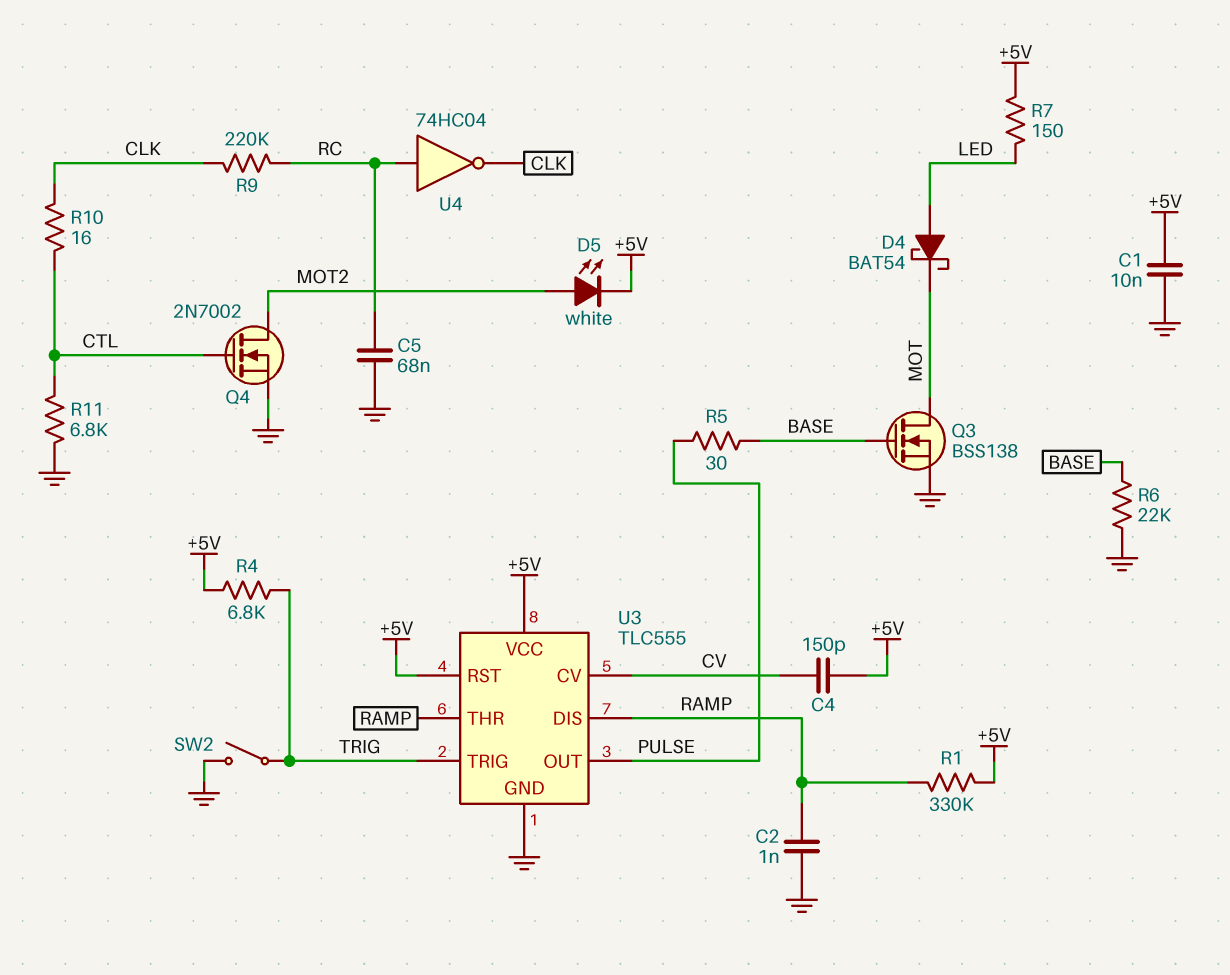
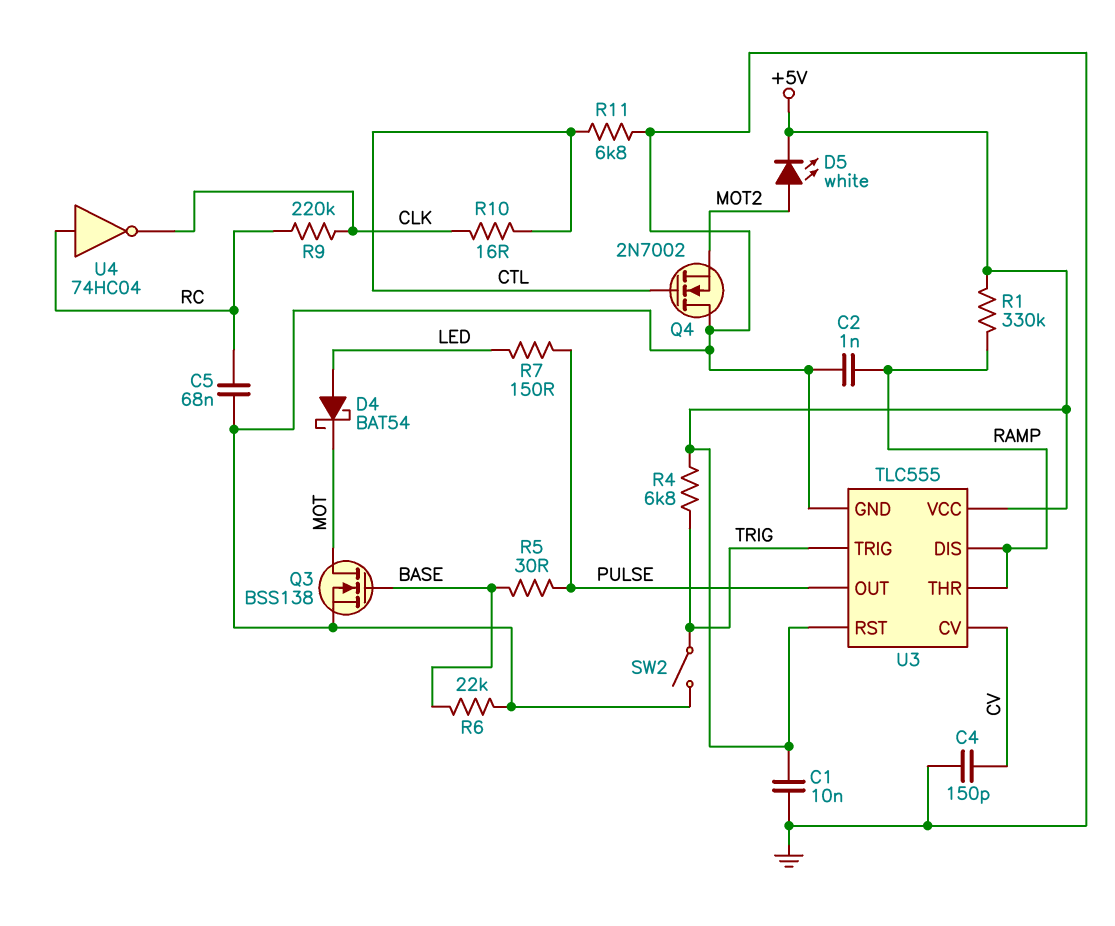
C4: 150pF (+5V, CV) -> 150pF (CV, GND)
Q4: NMOS 2N7002 (G CTL, D MOT2, S GND) -> NMOS 2N7002 (G CTL, D GND, S MOT2)
R7: 150 (+5V, LED) -> 150 (LED, PULSE)

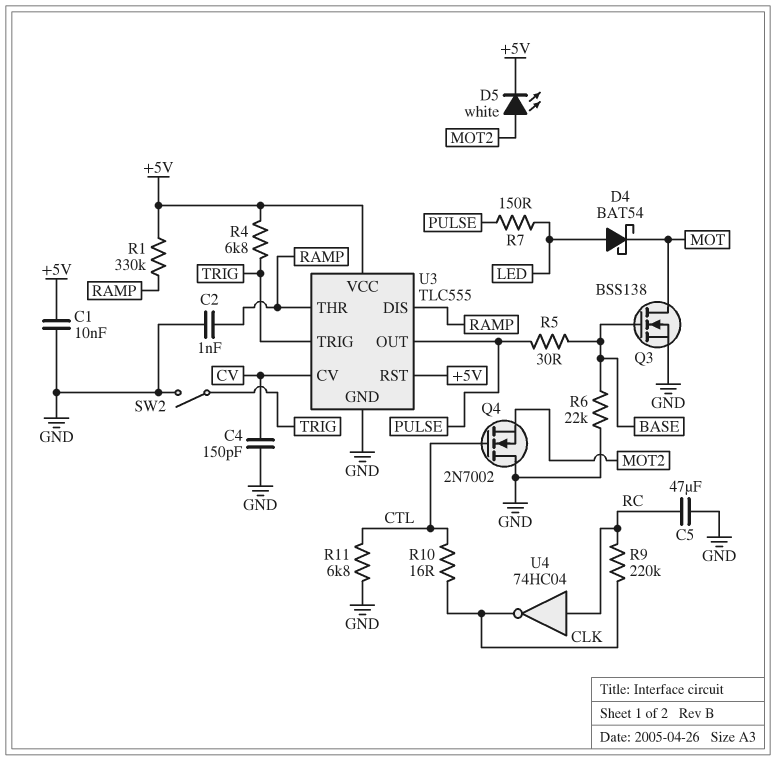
C5: 68nF (GND, RC) -> 47uF (GND, RC)

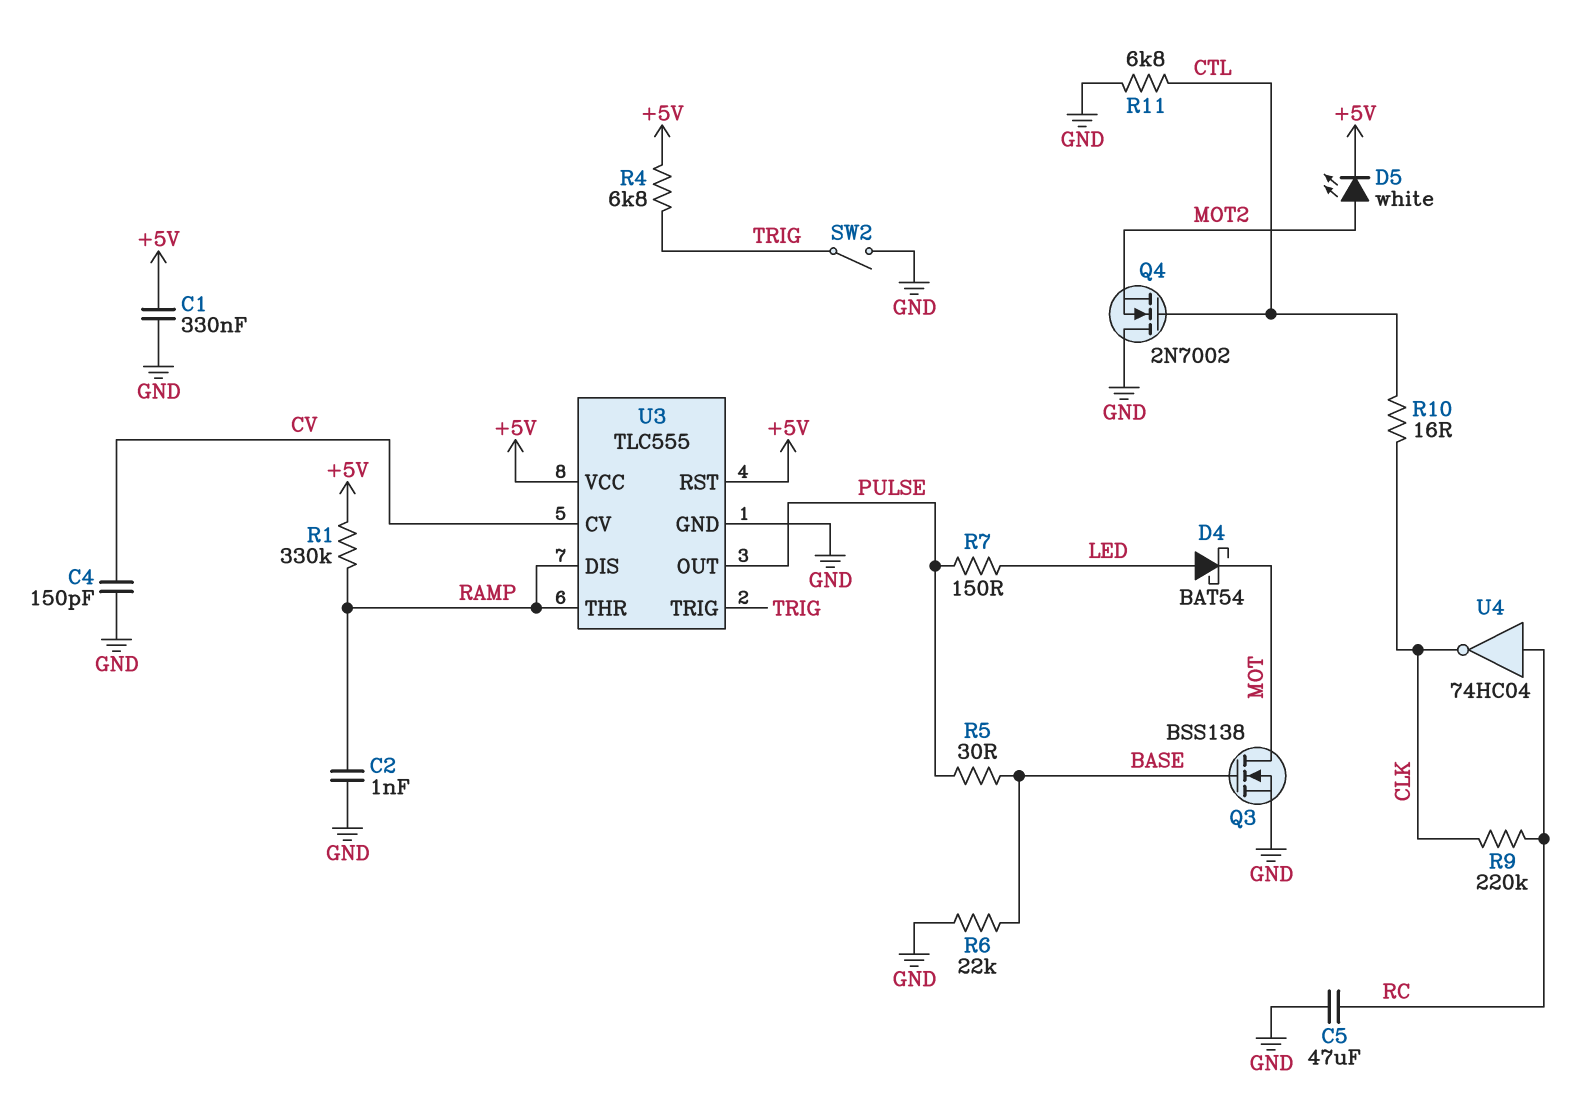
C1: 10nF (+5V, GND) -> 330nF (+5V, GND)

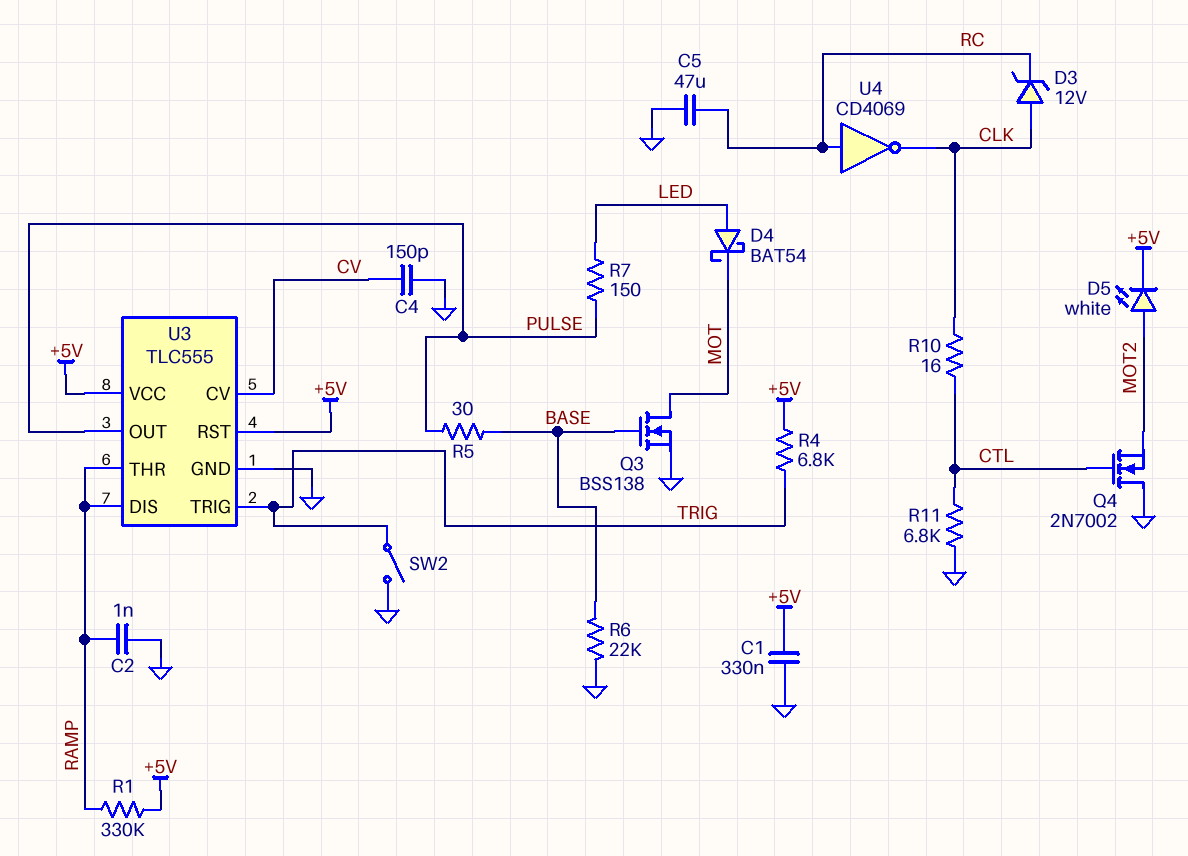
D3: none -> zener 12V (A CLK, K RC)
R9: 220k (CLK, RC) -> none
U4: NOT 74HC04 (in RC, out CLK) -> NOT CD4069 (in RC, out CLK)

